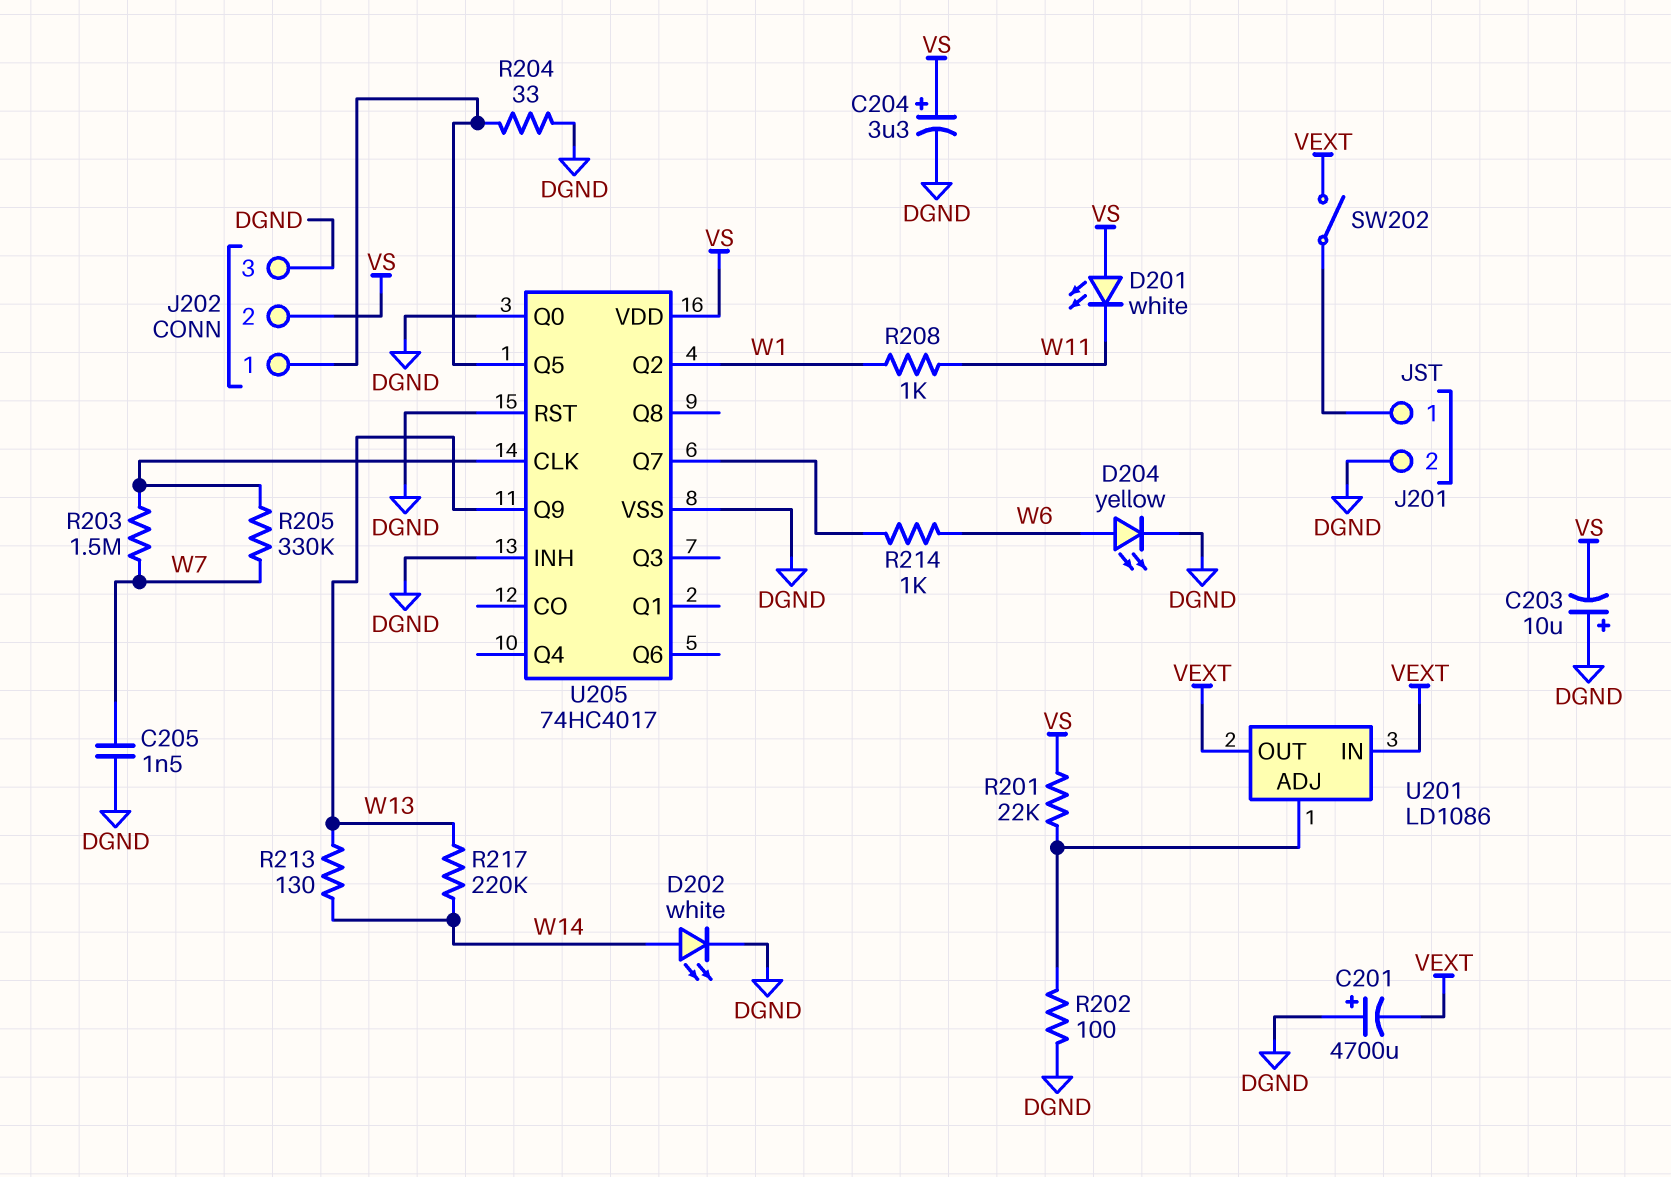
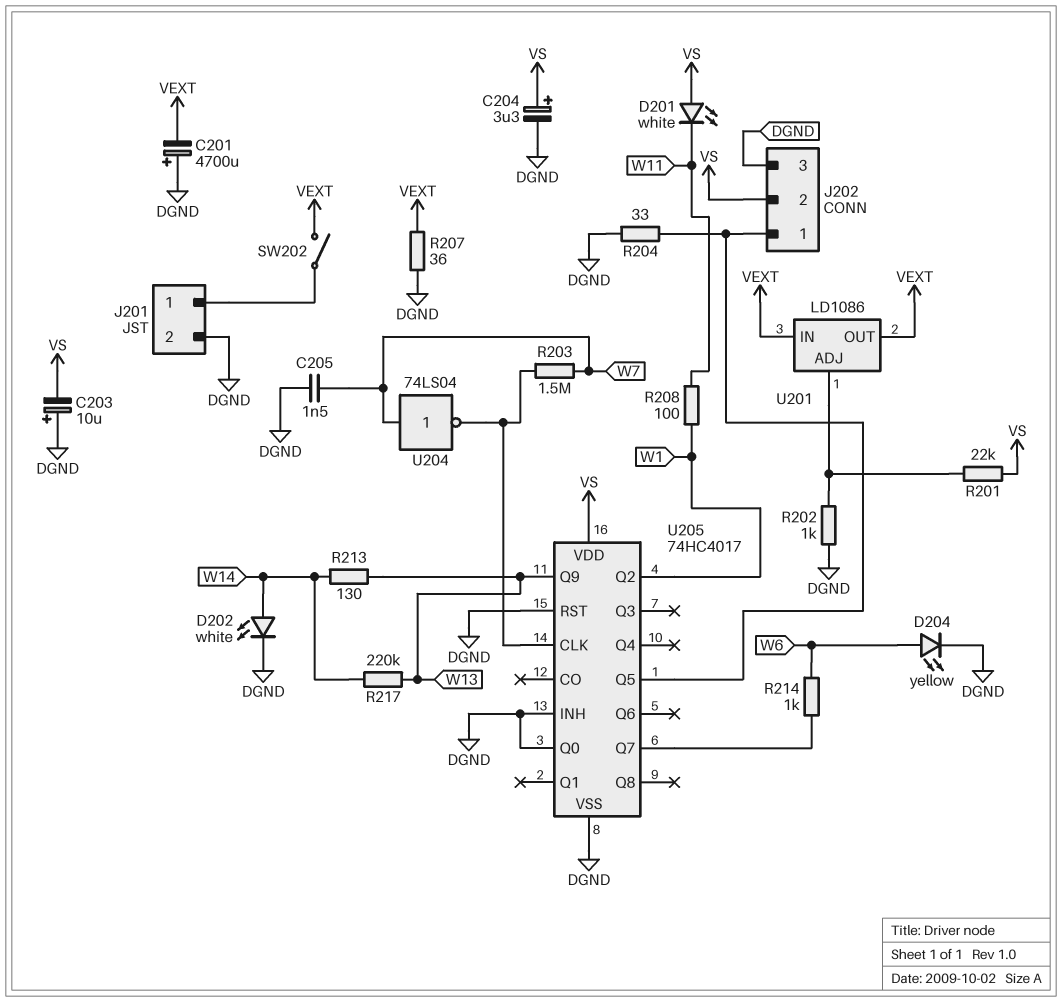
R202: 100 (DGND, U201/ADJ) -> 1k (DGND, U201/ADJ)
R205: 330k (U205/CLK, W7) -> none
R207: none -> 36 (DGND, VEXT)
R208: 1k (W1, W11) -> 100 (W1, W11)
U204: none -> NOT 74LS04 (in W7, out U205/CLK)

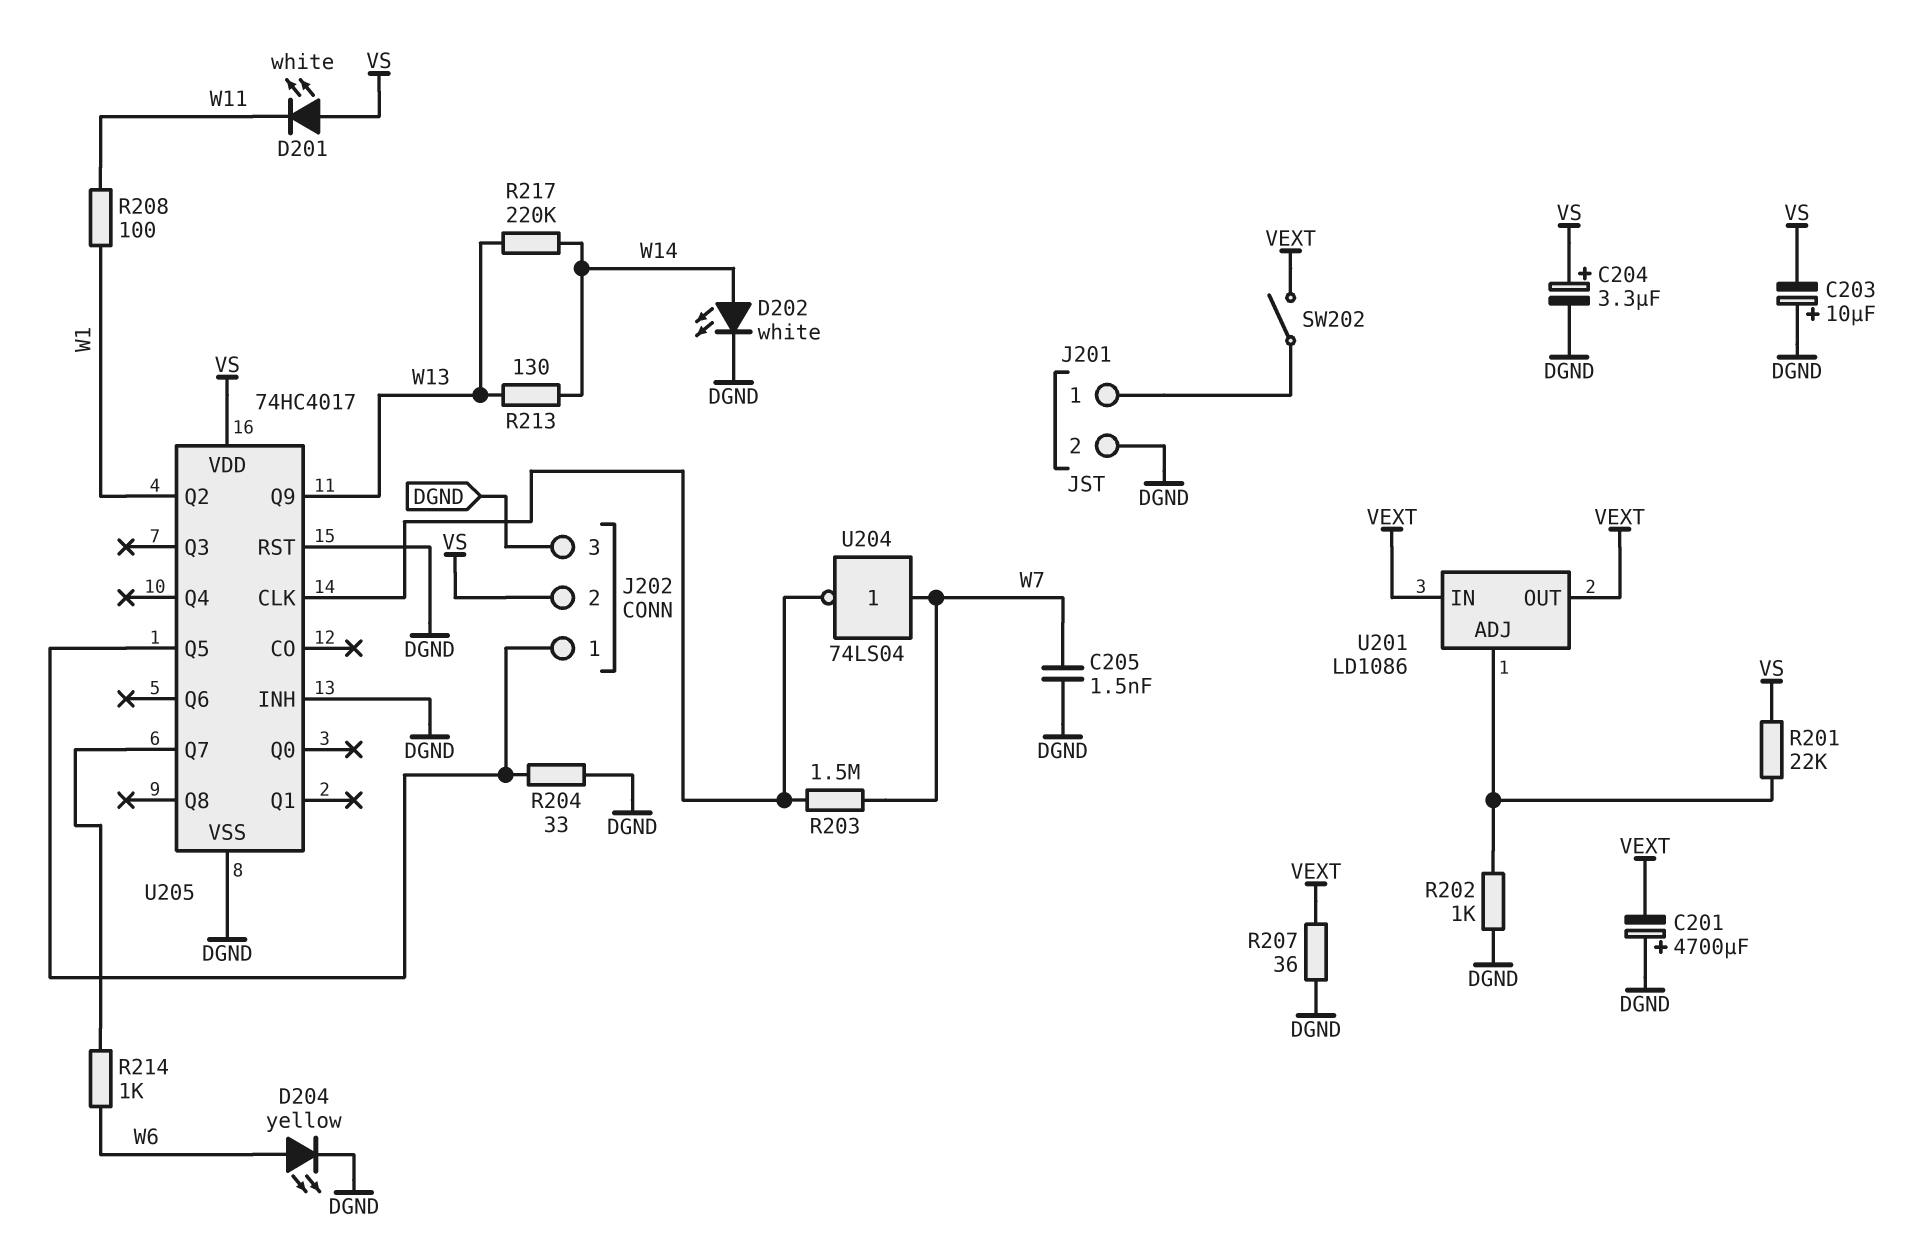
U205 pin Q0: DGND -> none

